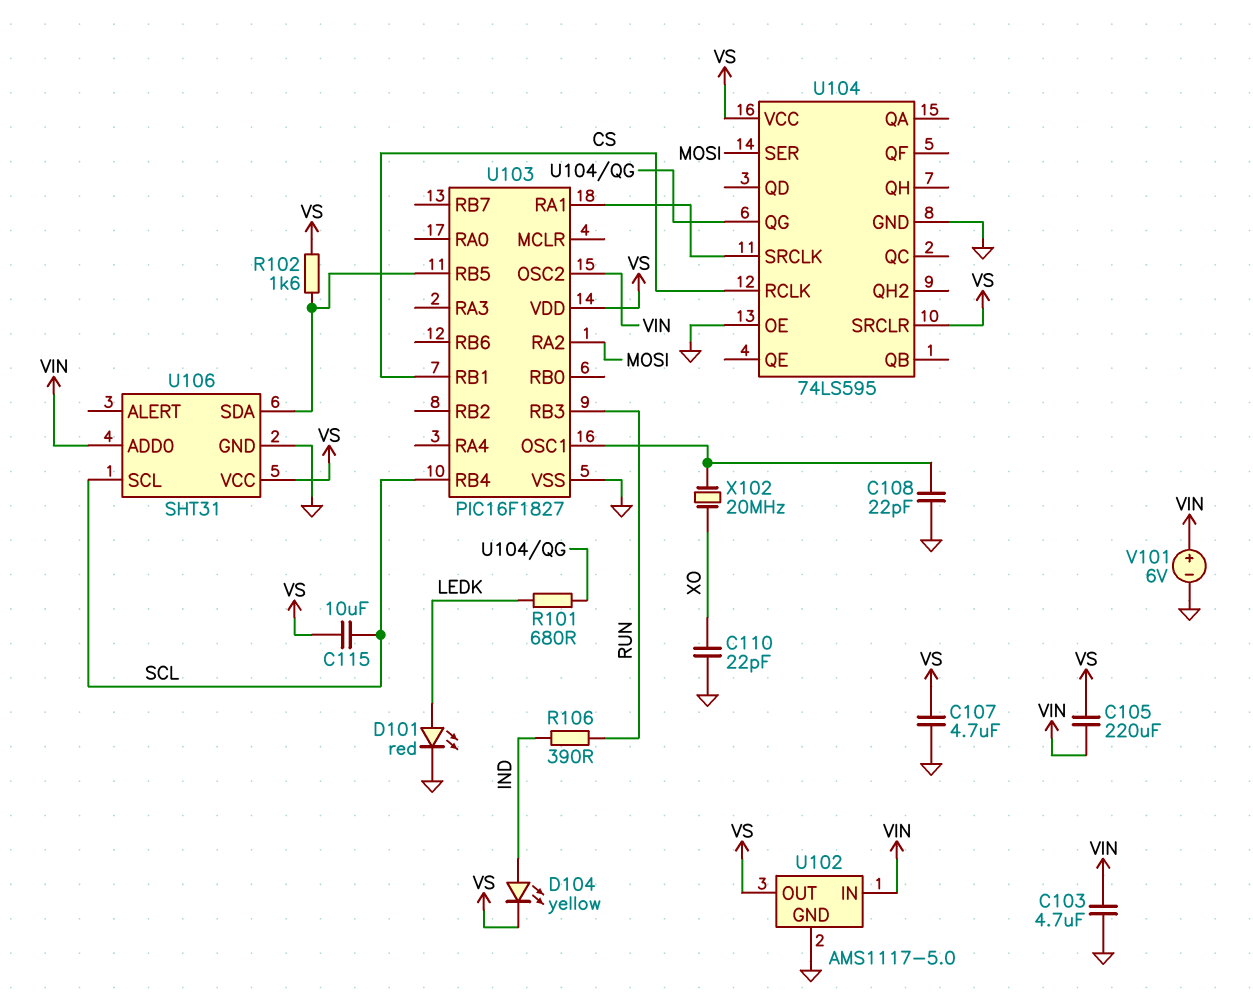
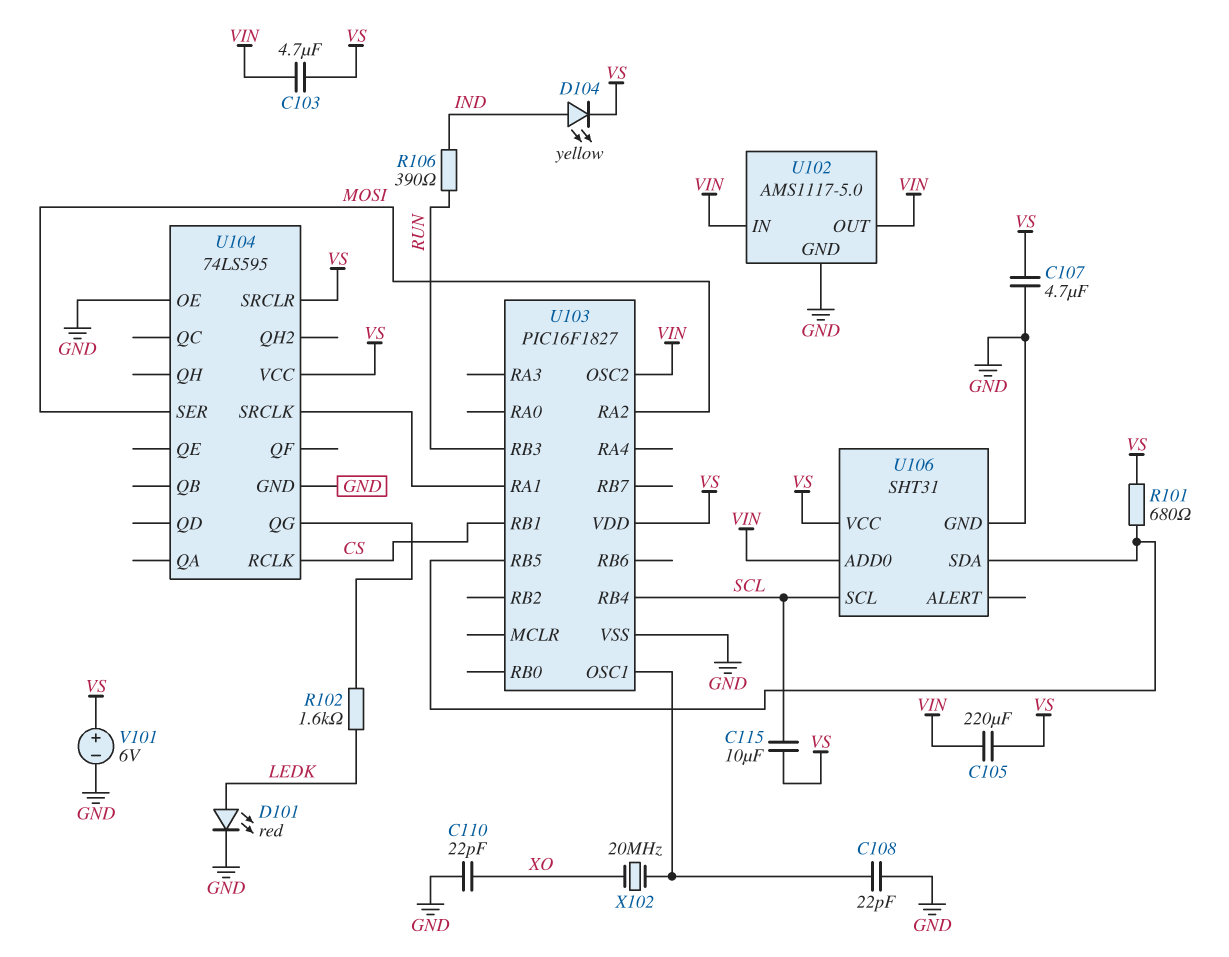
C103: 4.7uF (GND, VIN) -> 4.7uF (VIN, VS)
R101: 680 (LEDK, U104/QG) -> 680 (U103/RB5, VS)
R102: 1.6k (U103/RB5, VS) -> 1.6k (LEDK, U104/QG)
U102 pin OUT: VS -> VIN
V101: 6V (plus VIN, minus GND) -> 6V (plus VS, minus GND)

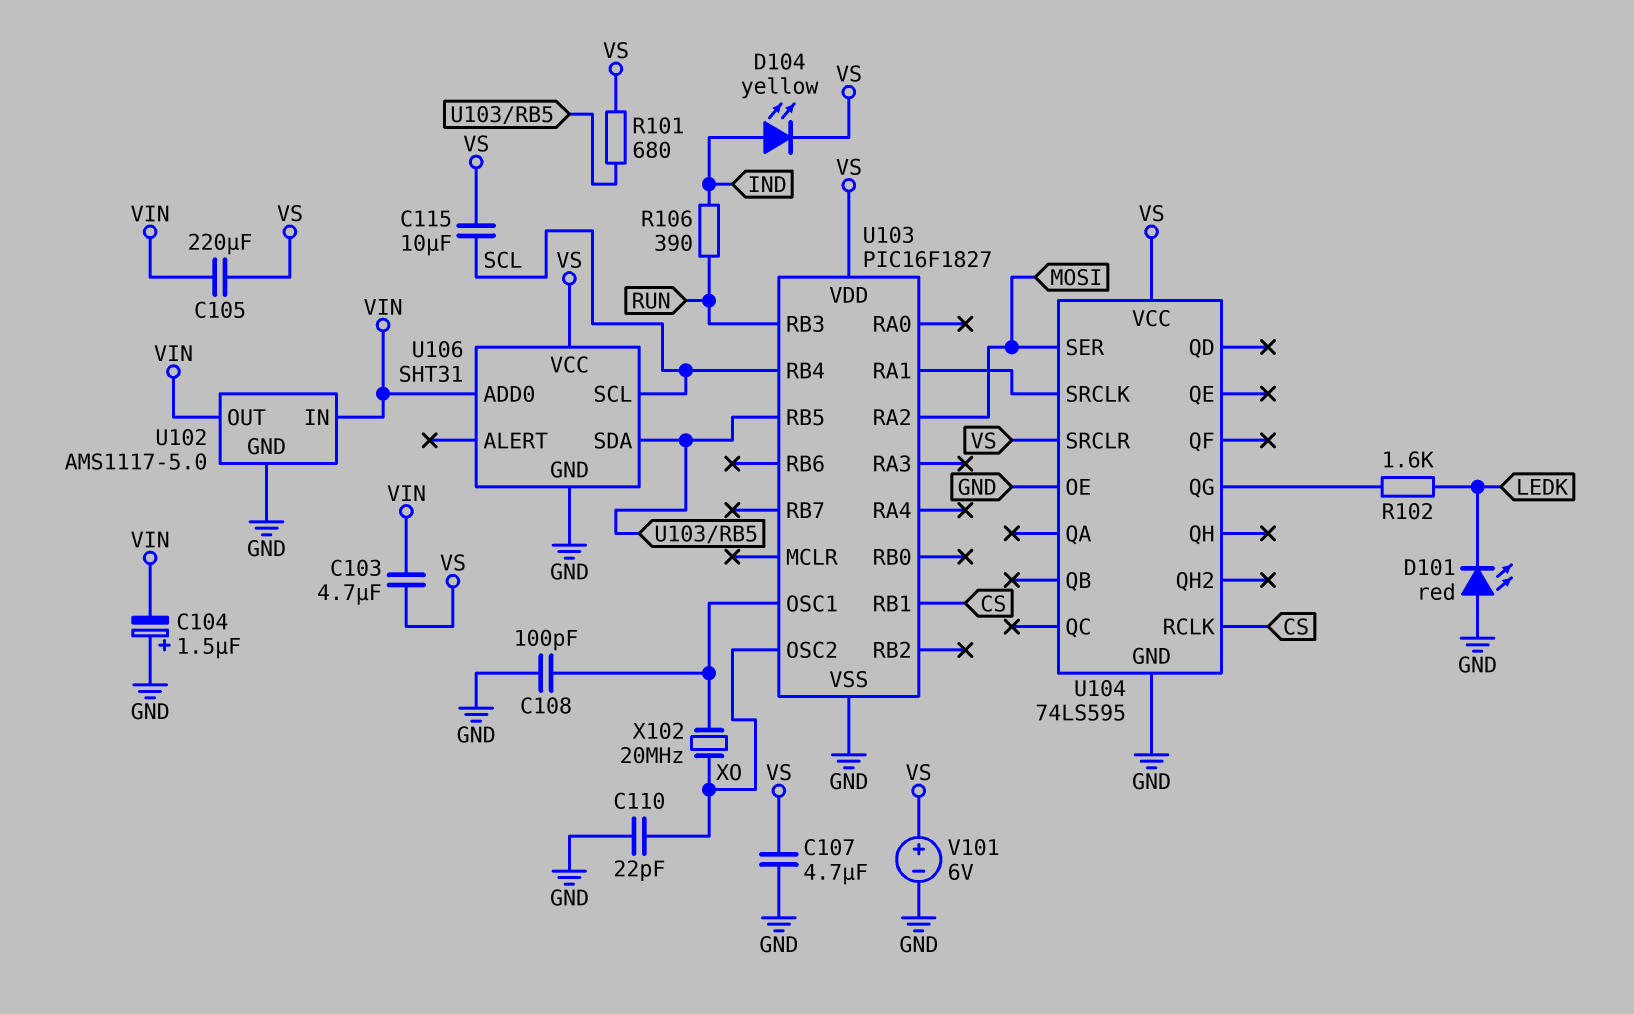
C104: none -> 1.5uF (plus GND, minus VIN)
C108: 22pF (GND, U103/OSC1) -> 100pF (GND, U103/OSC1)
D101: LED red (A LEDK, K GND) -> LED red (A GND, K LEDK)
U103 pin OSC2: VIN -> XO

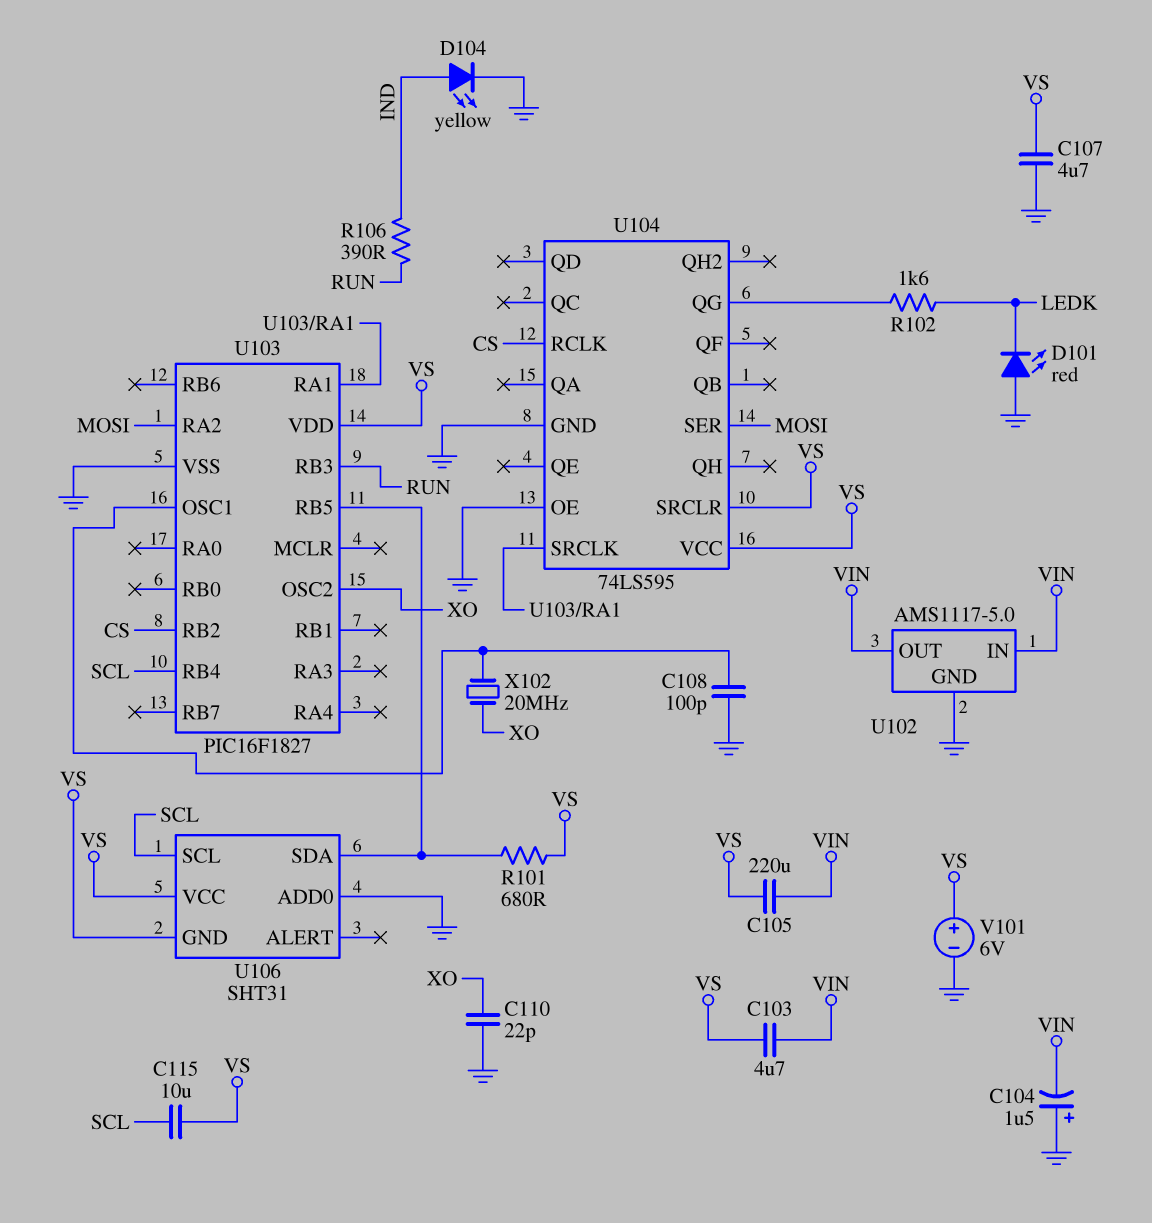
D104: LED yellow (A IND, K VS) -> LED yellow (A IND, K GND)
U103 pin RB1: CS -> none
U103 pin RB2: none -> CS
U106 pin ADD0: VIN -> GND
U106 pin GND: GND -> VS

